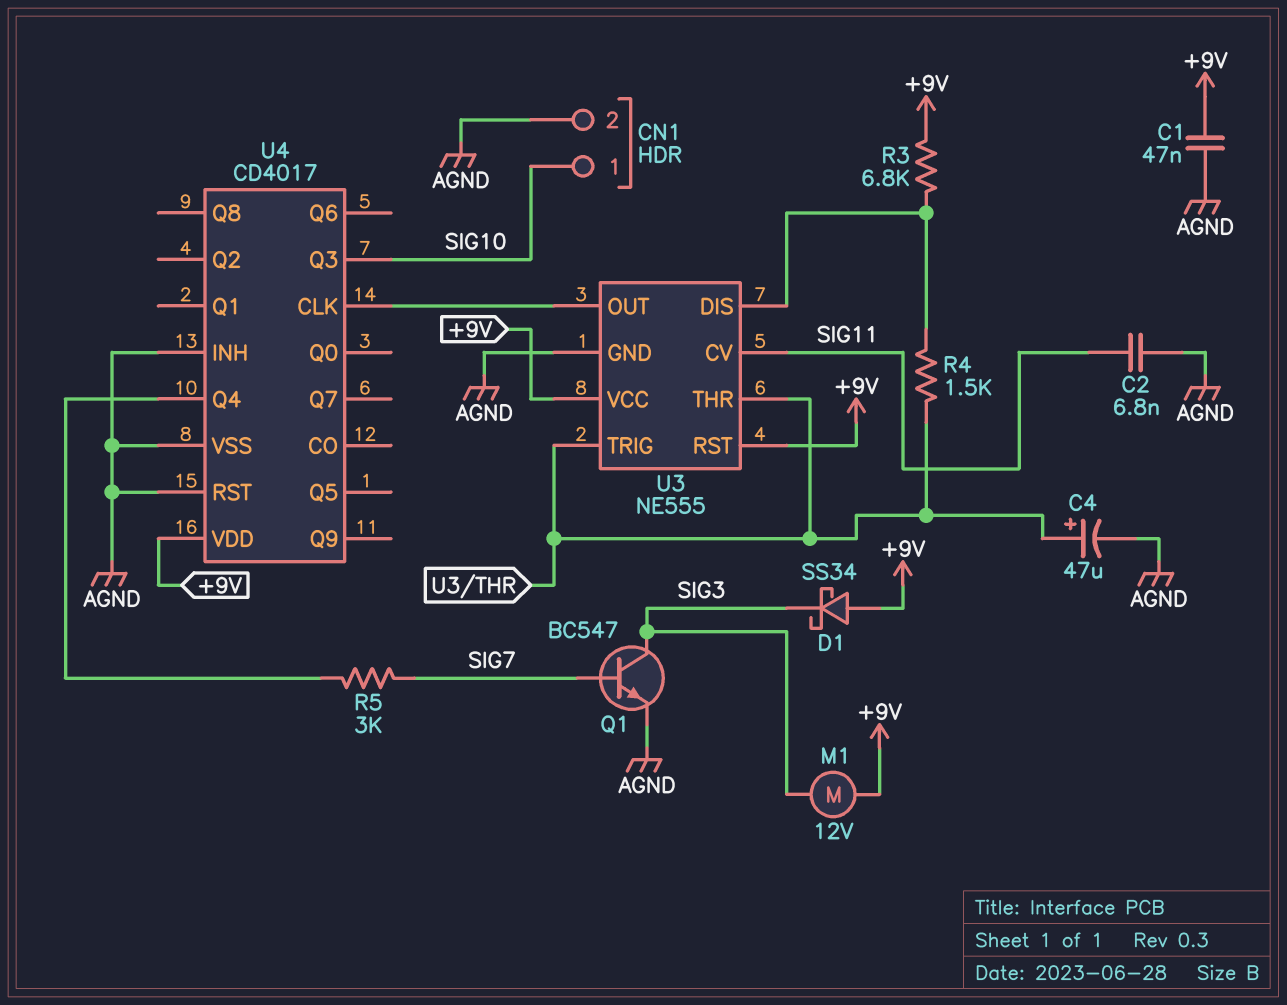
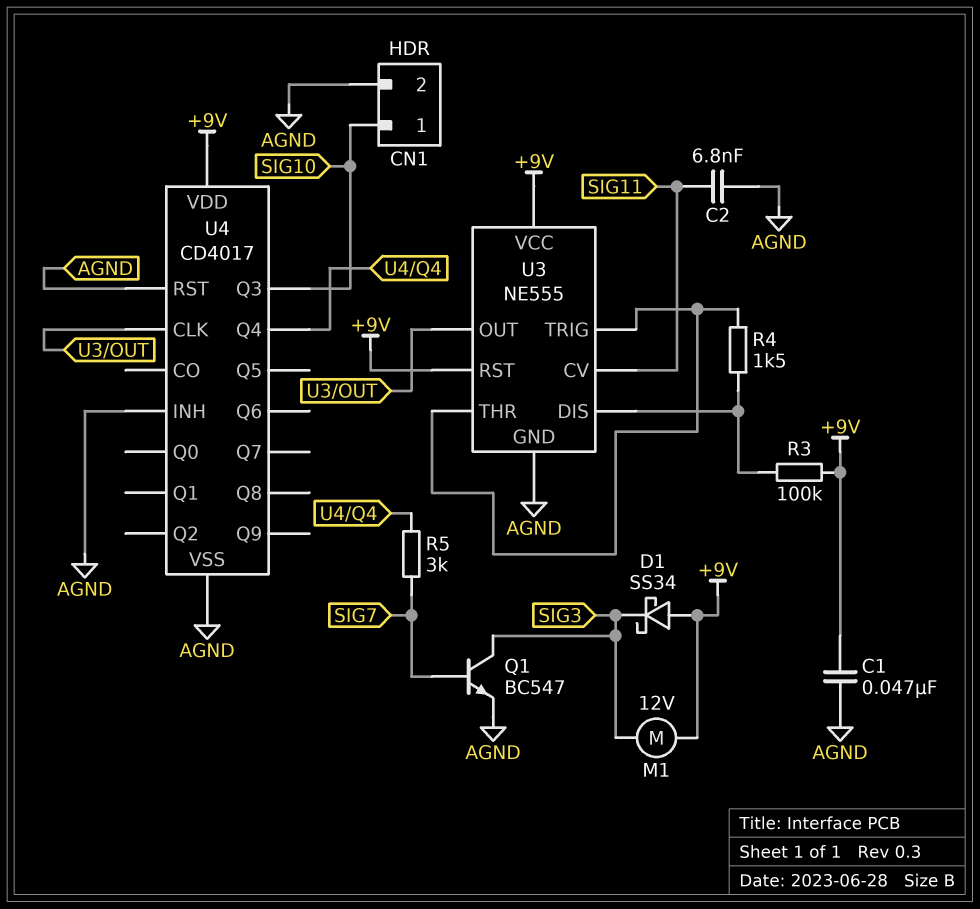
C4: 47uF (plus U3/THR, minus AGND) -> none
R3: 6.8k (+9V, U3/DIS) -> 100k (+9V, U3/DIS)

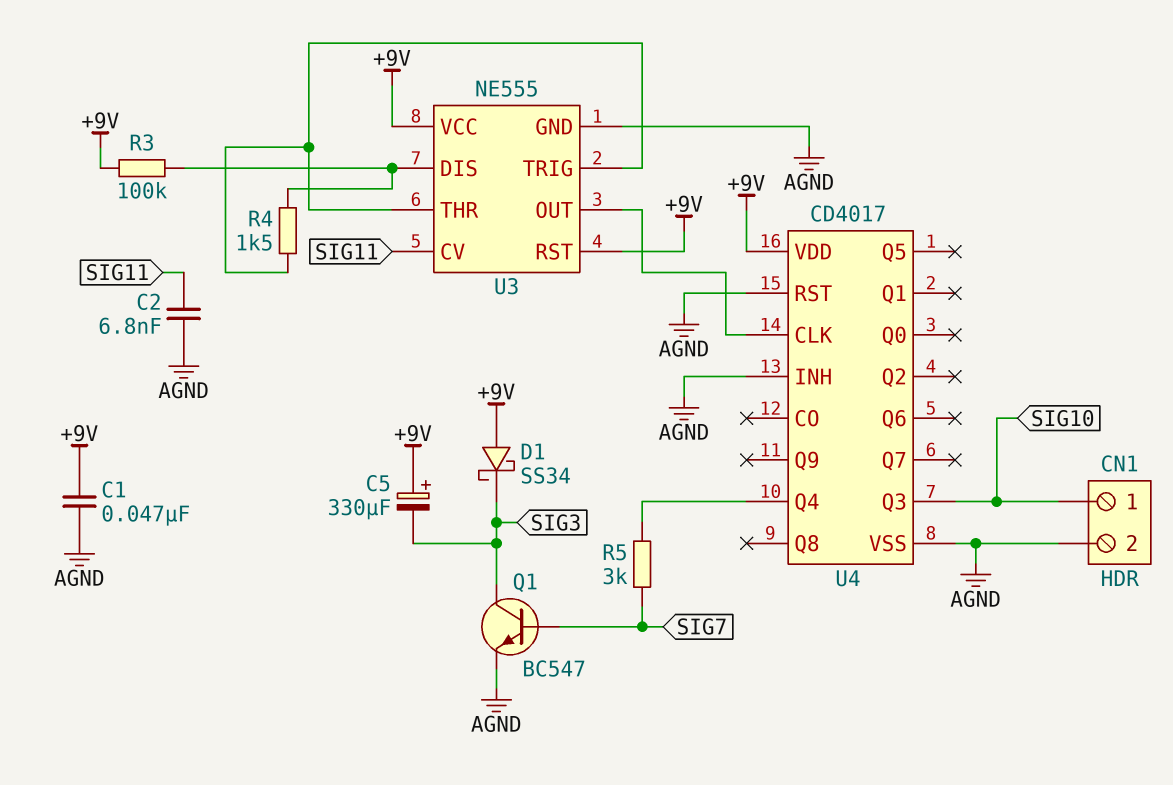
C5: none -> 330uF (plus +9V, minus SIG3)
M1: motor 12V (+9V, SIG3) -> none

